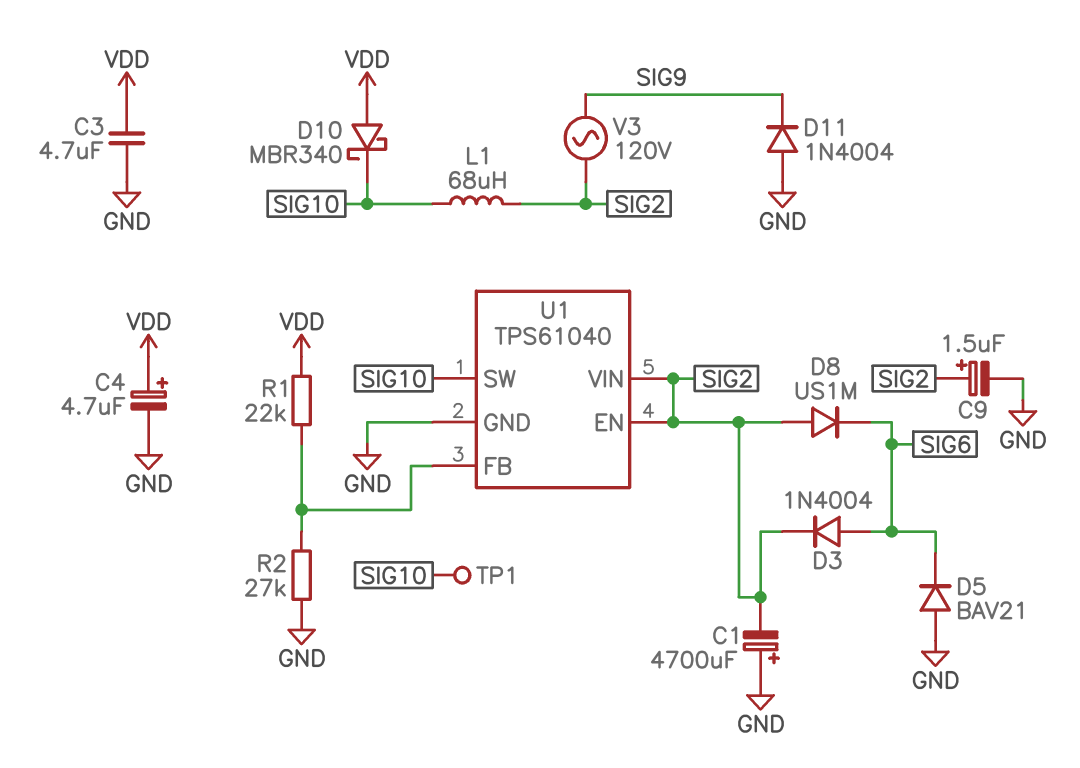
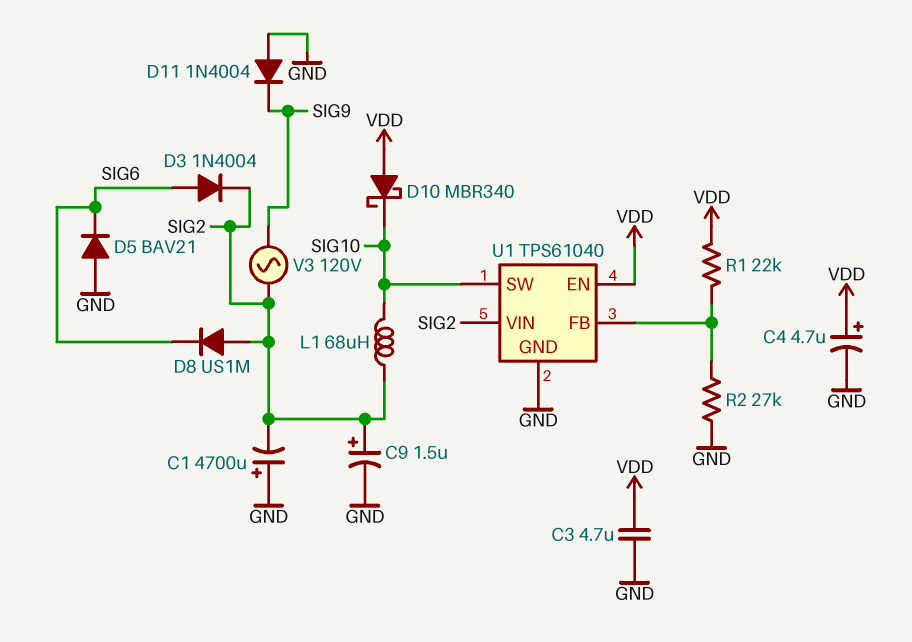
TP1: test point (SIG10) -> none
U1 pin EN: SIG2 -> VDD

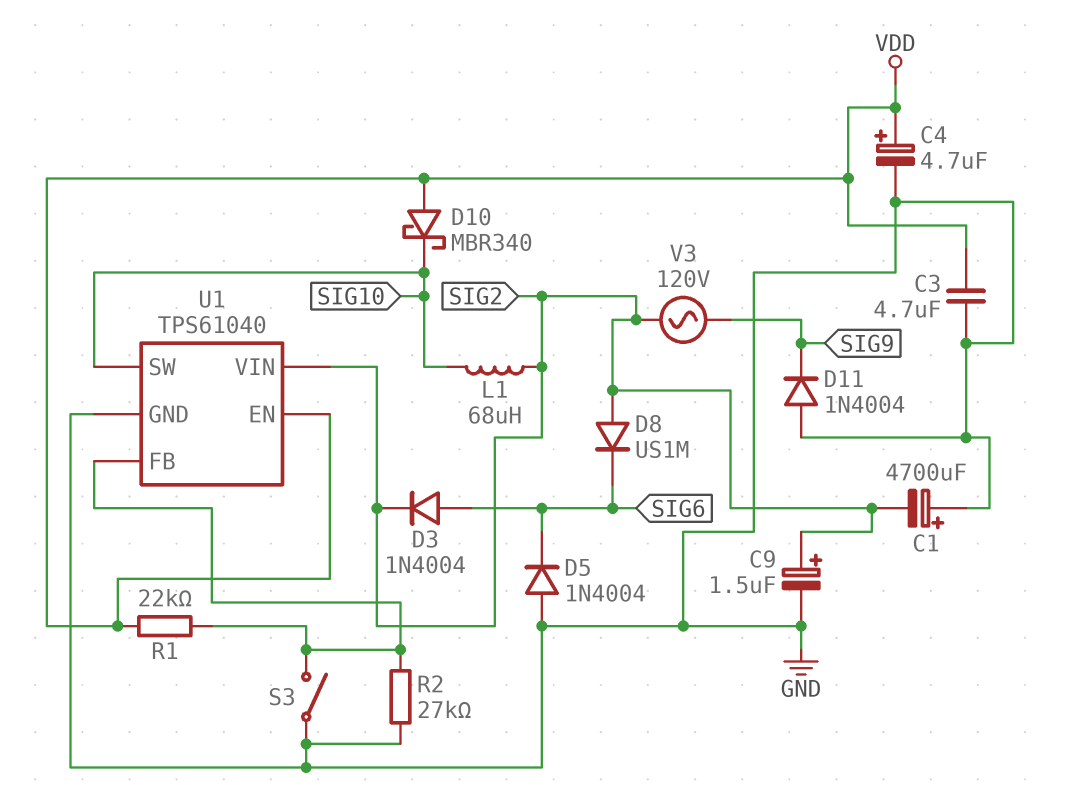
D5: diode BAV21 (A GND, K SIG6) -> diode 1N4004 (A GND, K SIG6)
S3: none -> switch (GND, U1/FB)

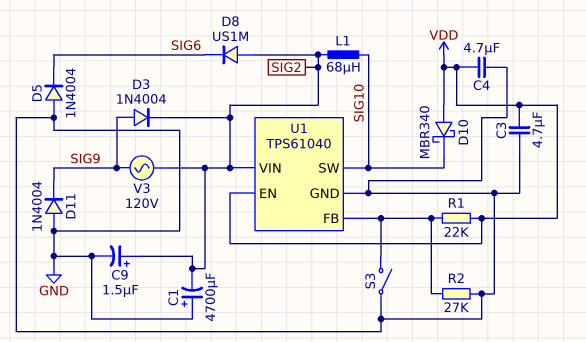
C4: 4.7uF (plus VDD, minus GND) -> 4.7uF (GND, VDD)
D3: diode 1N4004 (A SIG6, K SIG2) -> diode 1N4004 (A SIG9, K SIG2)

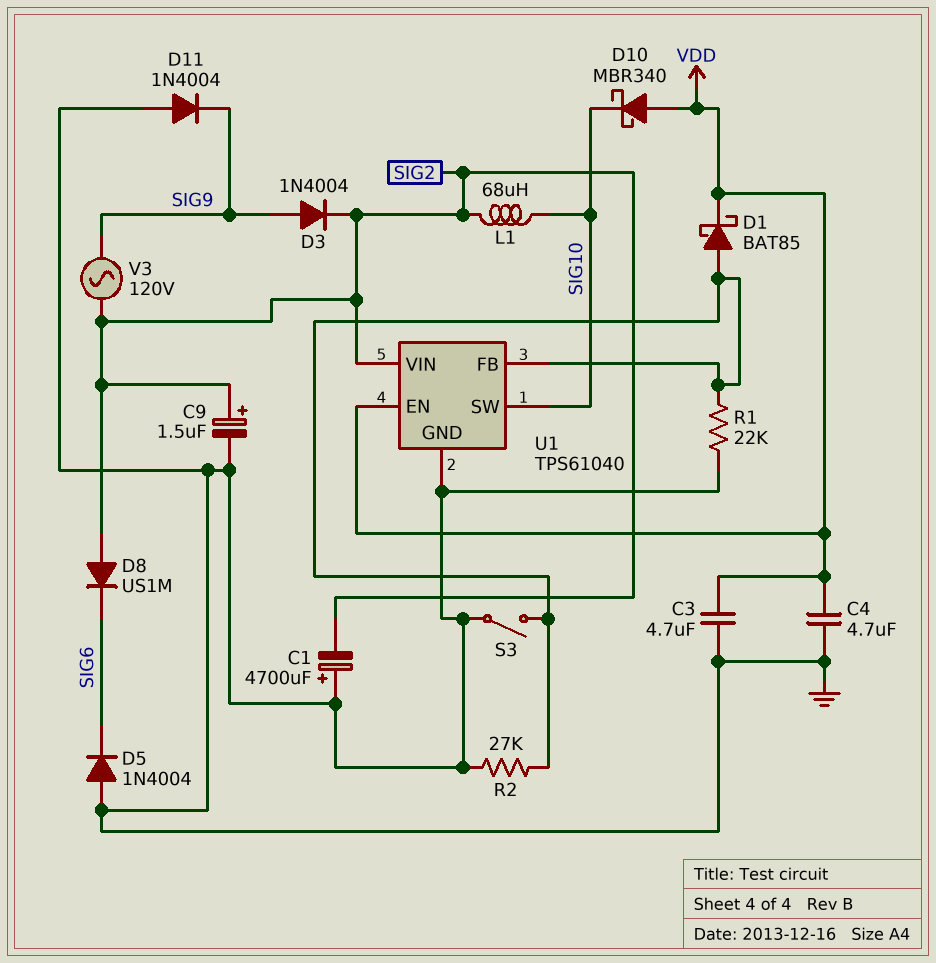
D1: none -> schottky BAT85 (A U1/FB, K VDD)
R1: 22k (U1/FB, VDD) -> 22k (GND, U1/FB)

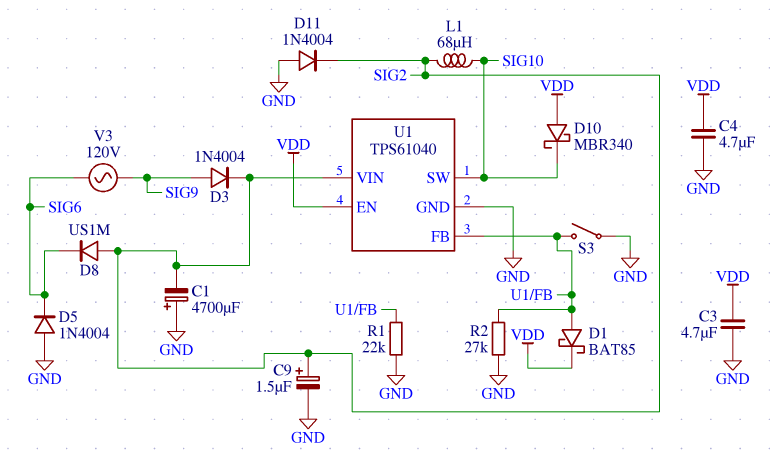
D11: diode 1N4004 (A GND, K SIG9) -> diode 1N4004 (A GND, K SIG2)
V3: AC 120V (SIG2, SIG9) -> AC 120V (SIG6, SIG9)

